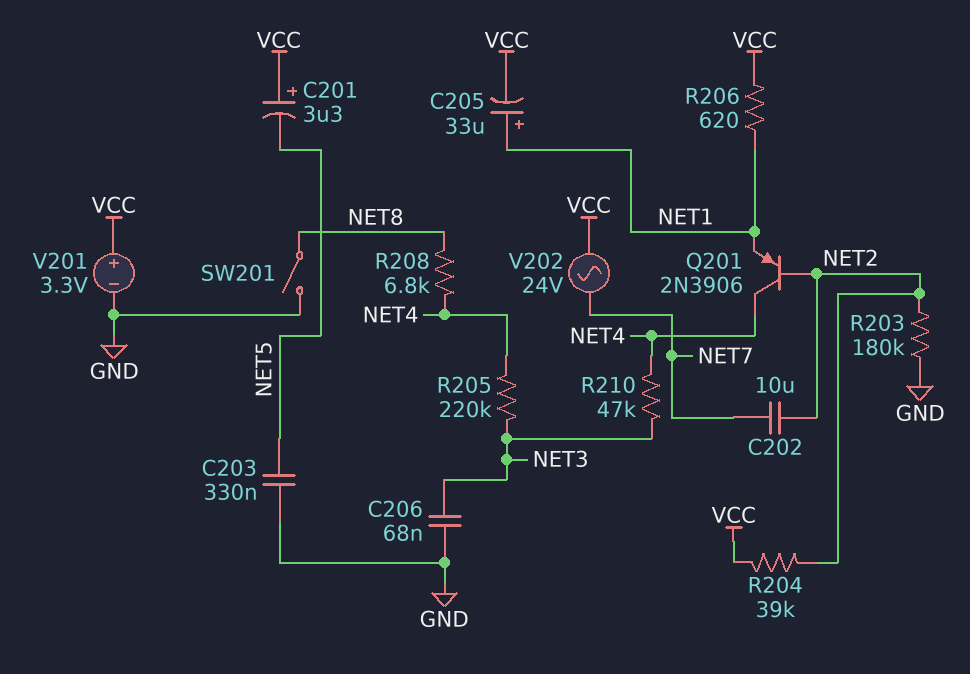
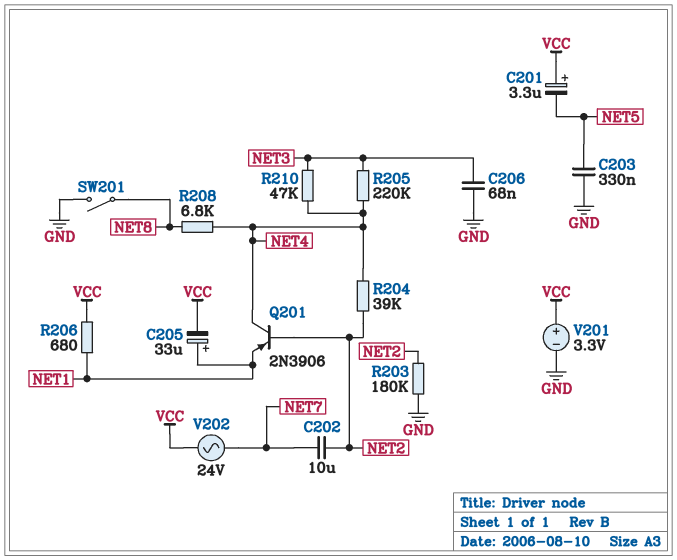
R204: 39k (NET2, VCC) -> 39k (NET2, NET4)
R206: 620 (NET1, VCC) -> 680 (NET1, VCC)

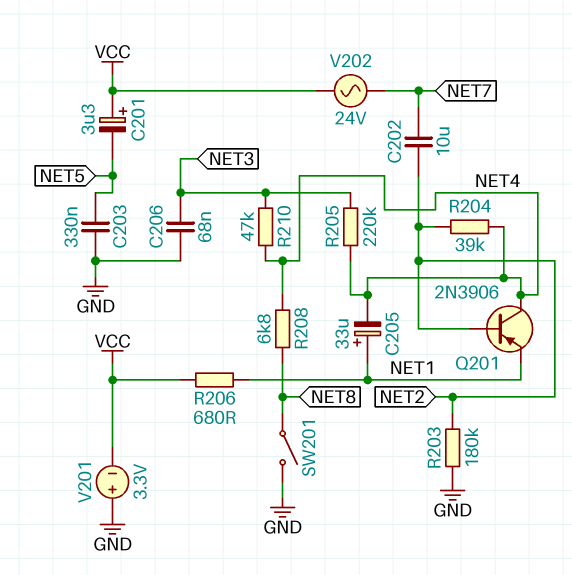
C205: 33uF (plus NET1, minus VCC) -> 33uF (plus NET1, minus NET4)
V201: 3.3V (plus VCC, minus GND) -> 3.3V (plus GND, minus VCC)

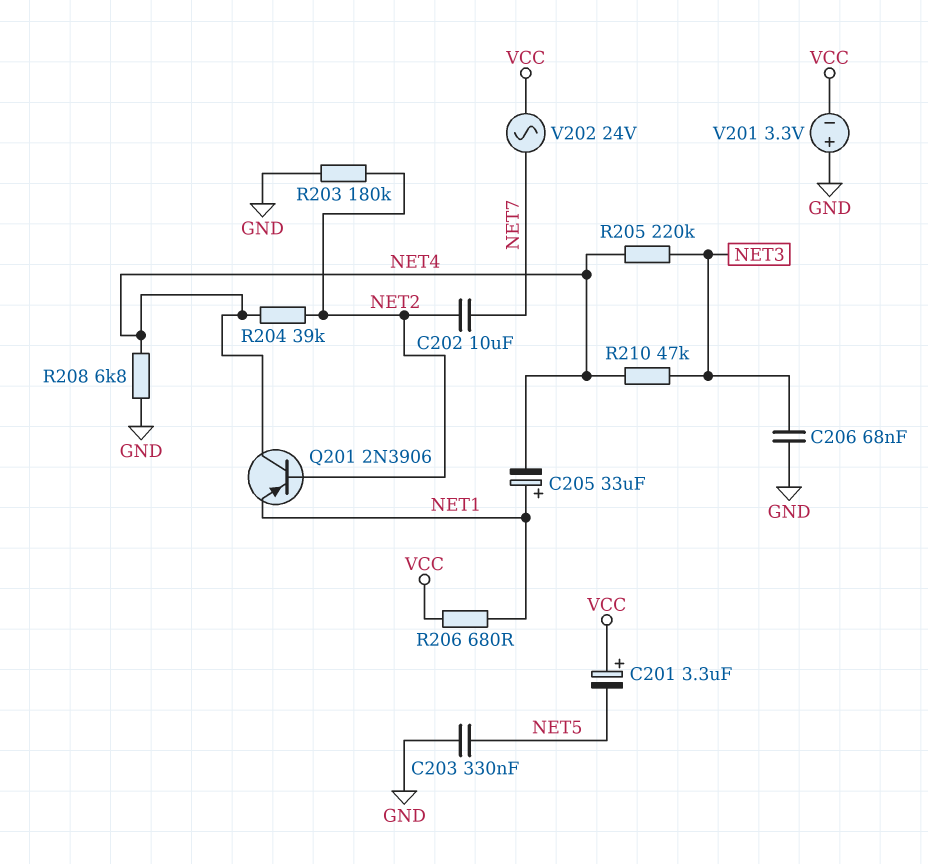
R208: 6.8k (NET4, NET8) -> 6.8k (GND, NET4)
SW201: switch (GND, NET8) -> none

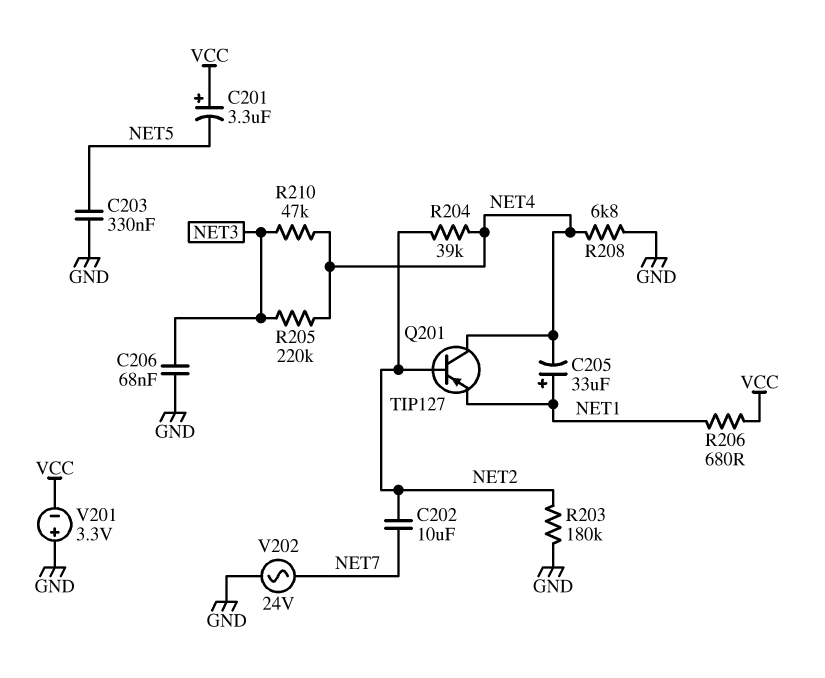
Q201: PNP 2N3906 (B NET2, C NET4, E NET1) -> PNP TIP127 (B NET2, C NET4, E NET1)
V202: AC 24V (NET7, VCC) -> AC 24V (GND, NET7)

